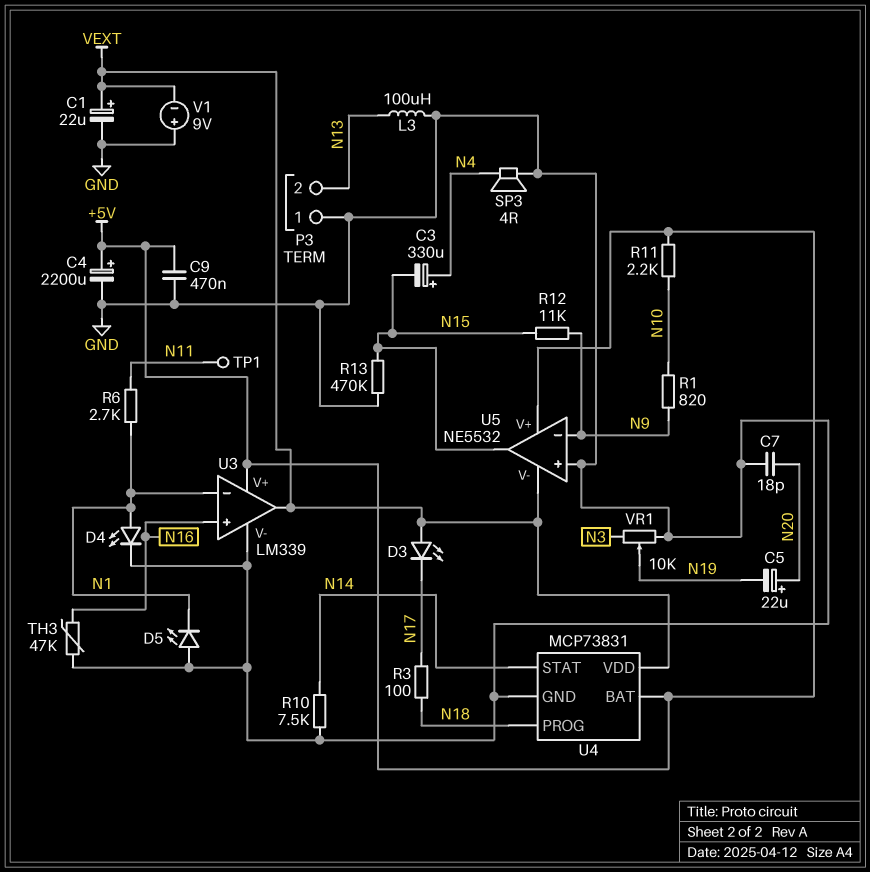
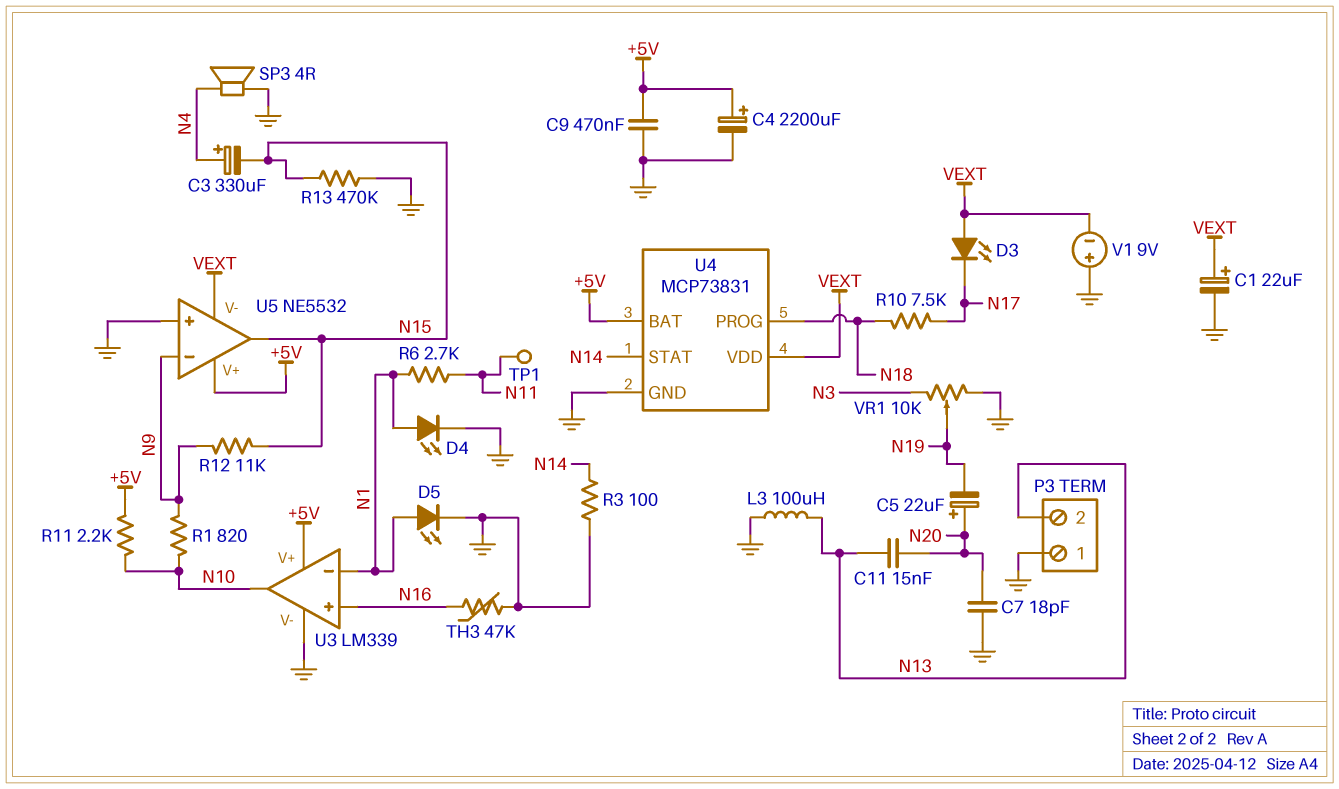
C11: none -> 15nF (N13, N20)
D5: LED (A GND, K N1) -> LED (A N1, K GND)
R3: 100 (N17, N18) -> 100 (GND, N14)
R10: 7.5k (GND, N14) -> 7.5k (N17, N18)
U3 pin out: VEXT -> N10

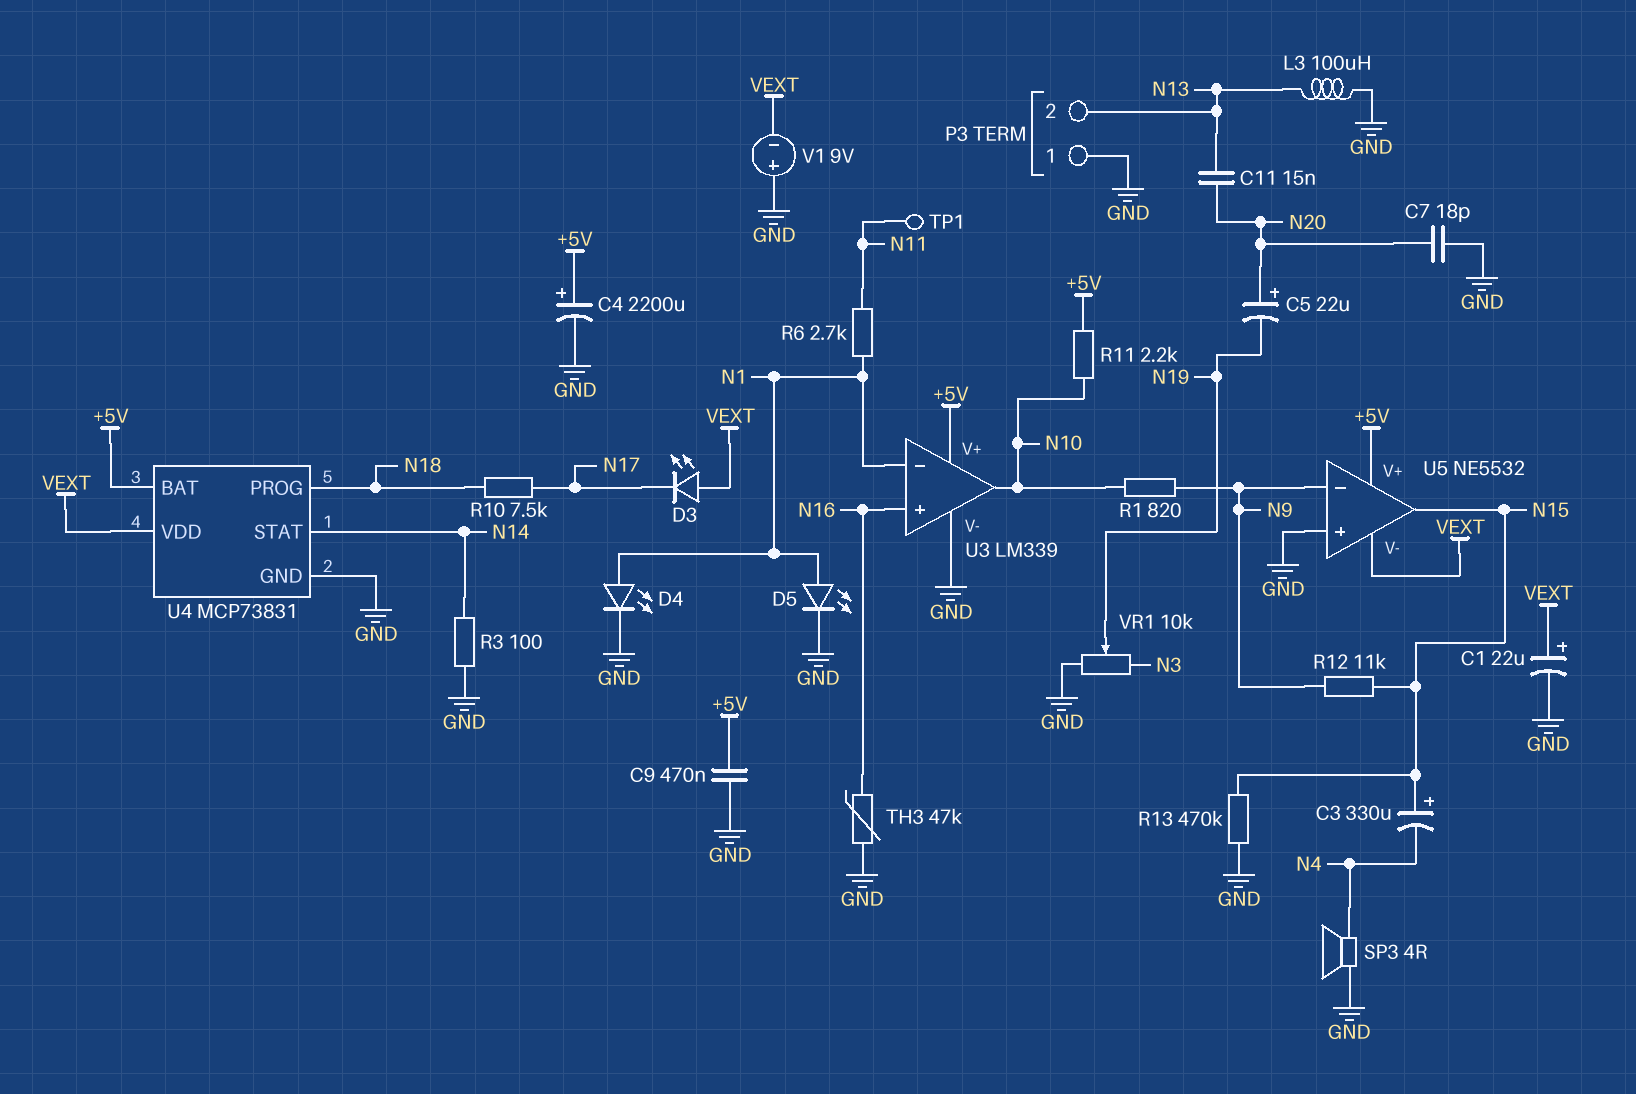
C3: 330uF (plus N4, minus N15) -> 330uF (plus N15, minus N4)

